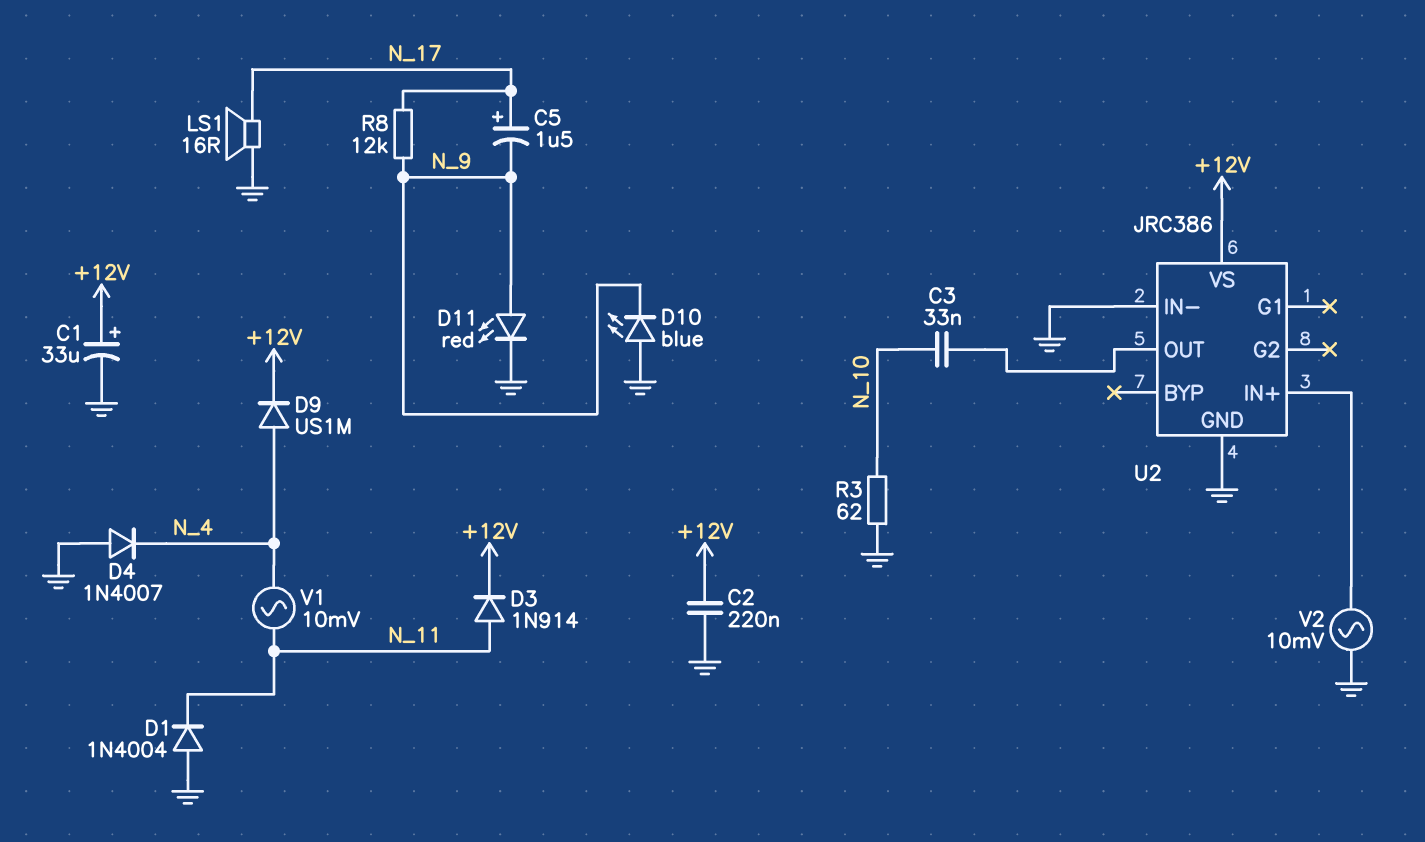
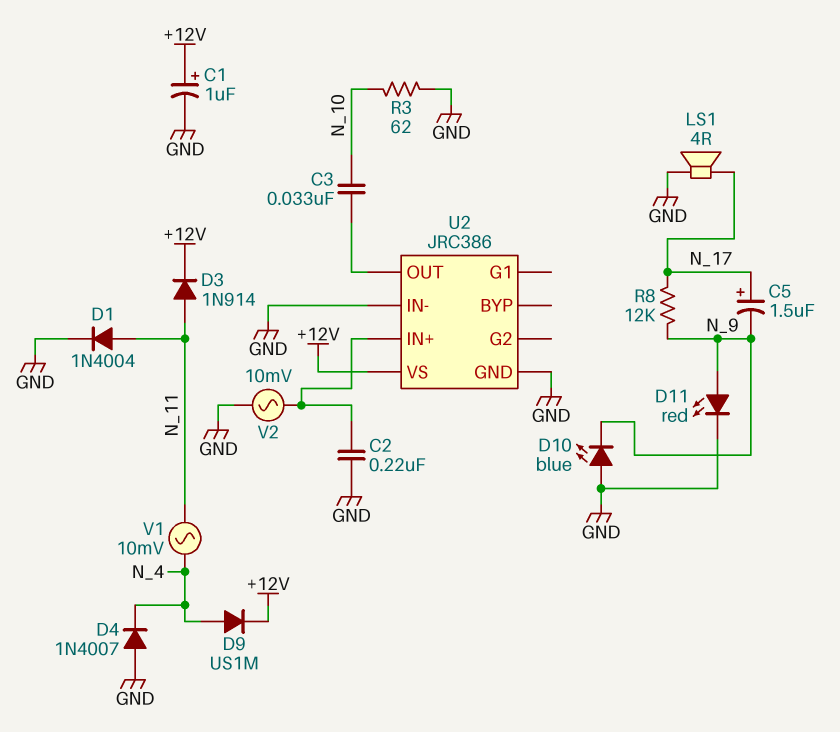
C1: 33uF (plus +12V, minus GND) -> 1uF (plus +12V, minus GND)
C2: 220nF (+12V, GND) -> 220nF (GND, U2/IN+)
D1: diode 1N4004 (A GND, K N_11) -> diode 1N4004 (A N_11, K GND)
LS1: speaker 16R (GND, N_17) -> speaker 4R (GND, N_17)

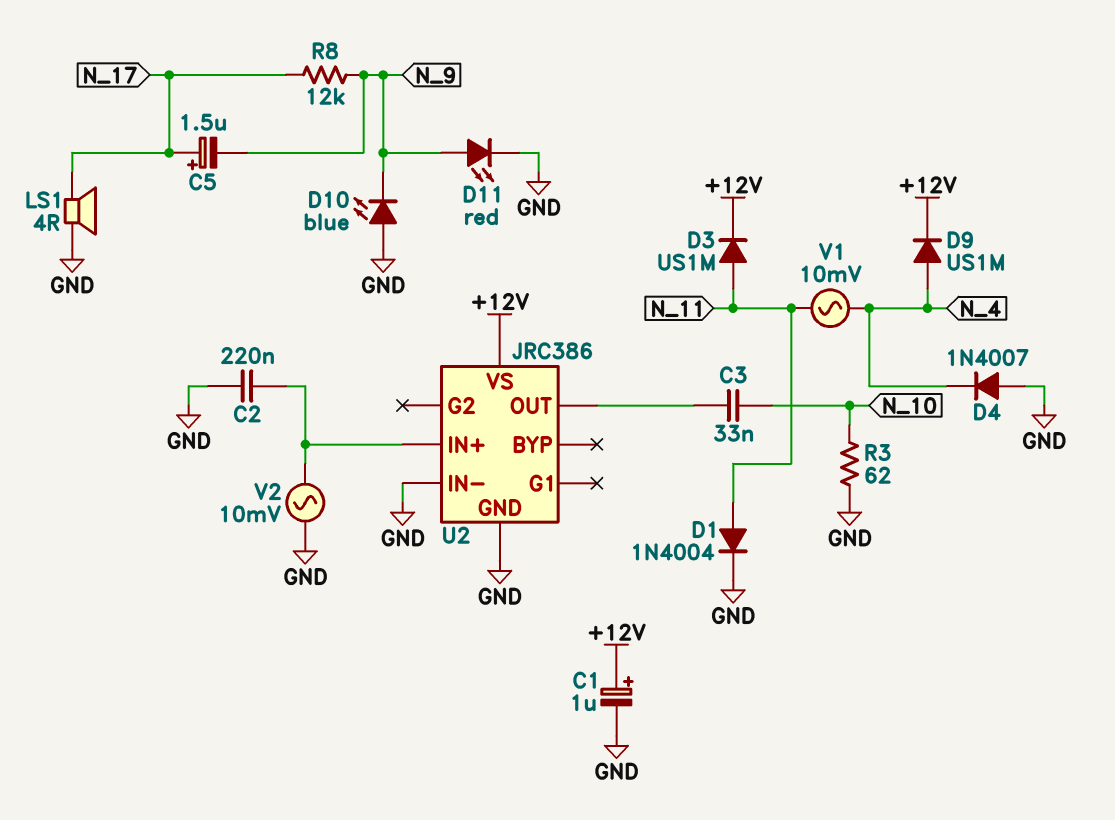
D3: diode 1N914 (A N_11, K +12V) -> diode US1M (A N_11, K +12V)

